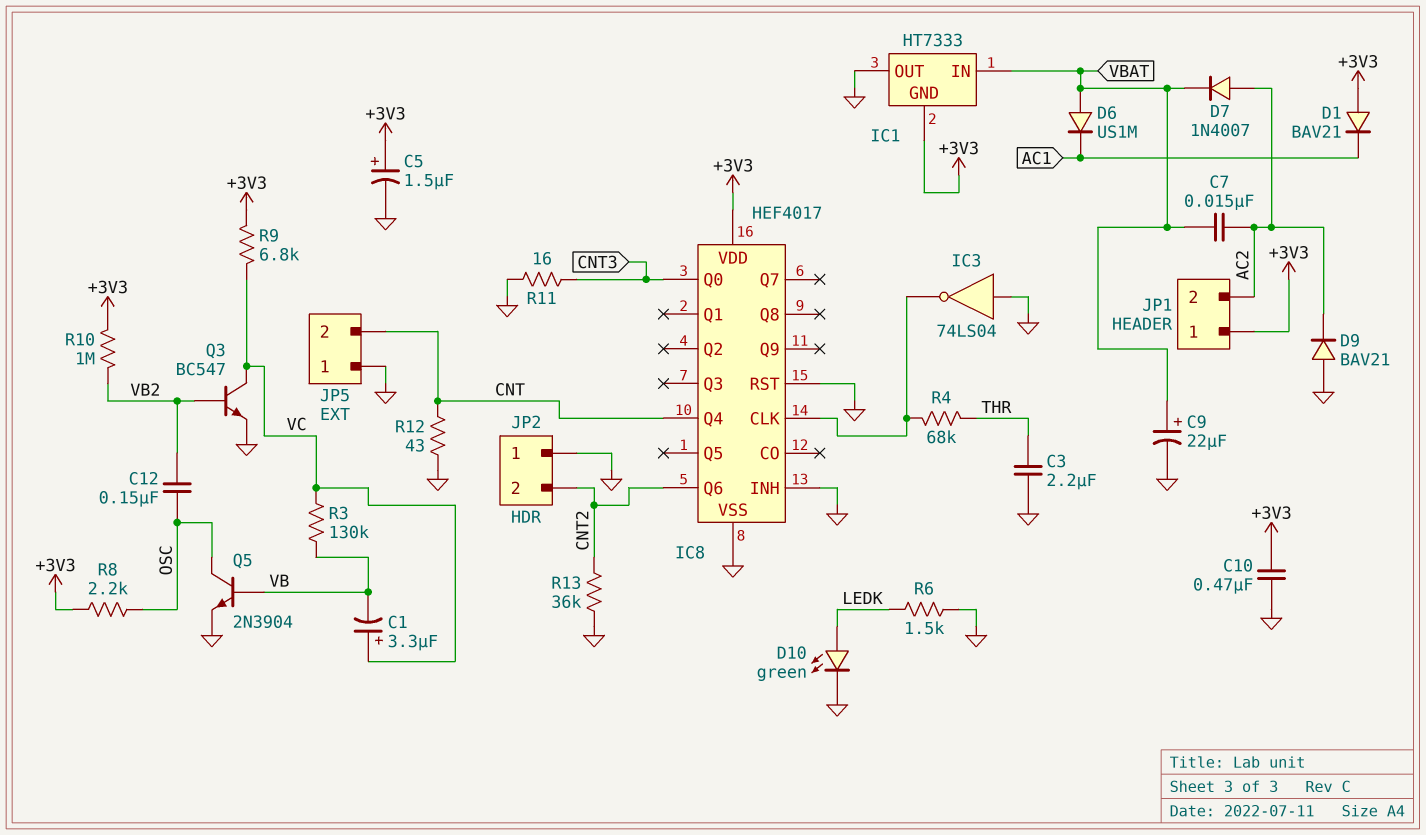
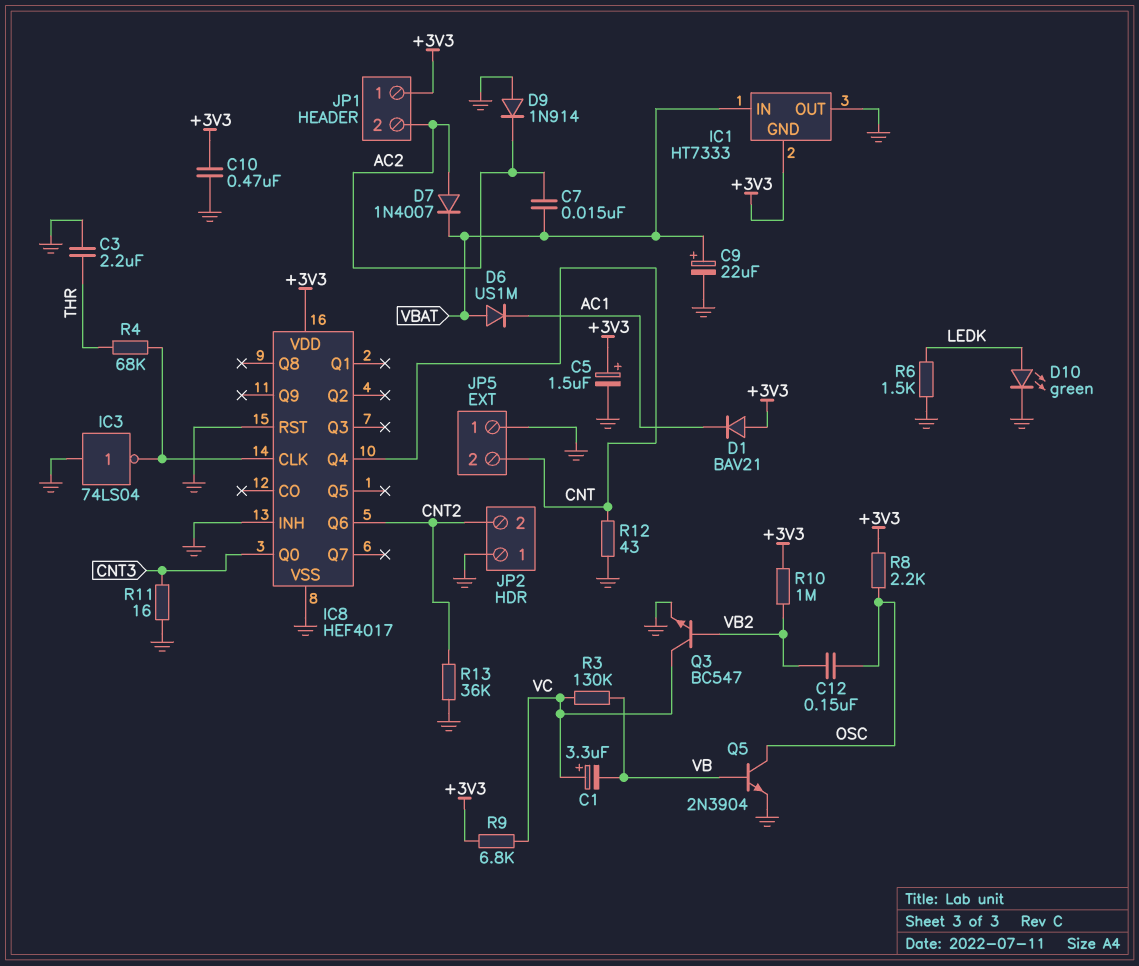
D9: diode BAV21 (A GND, K AC2) -> diode 1N914 (A GND, K AC2)

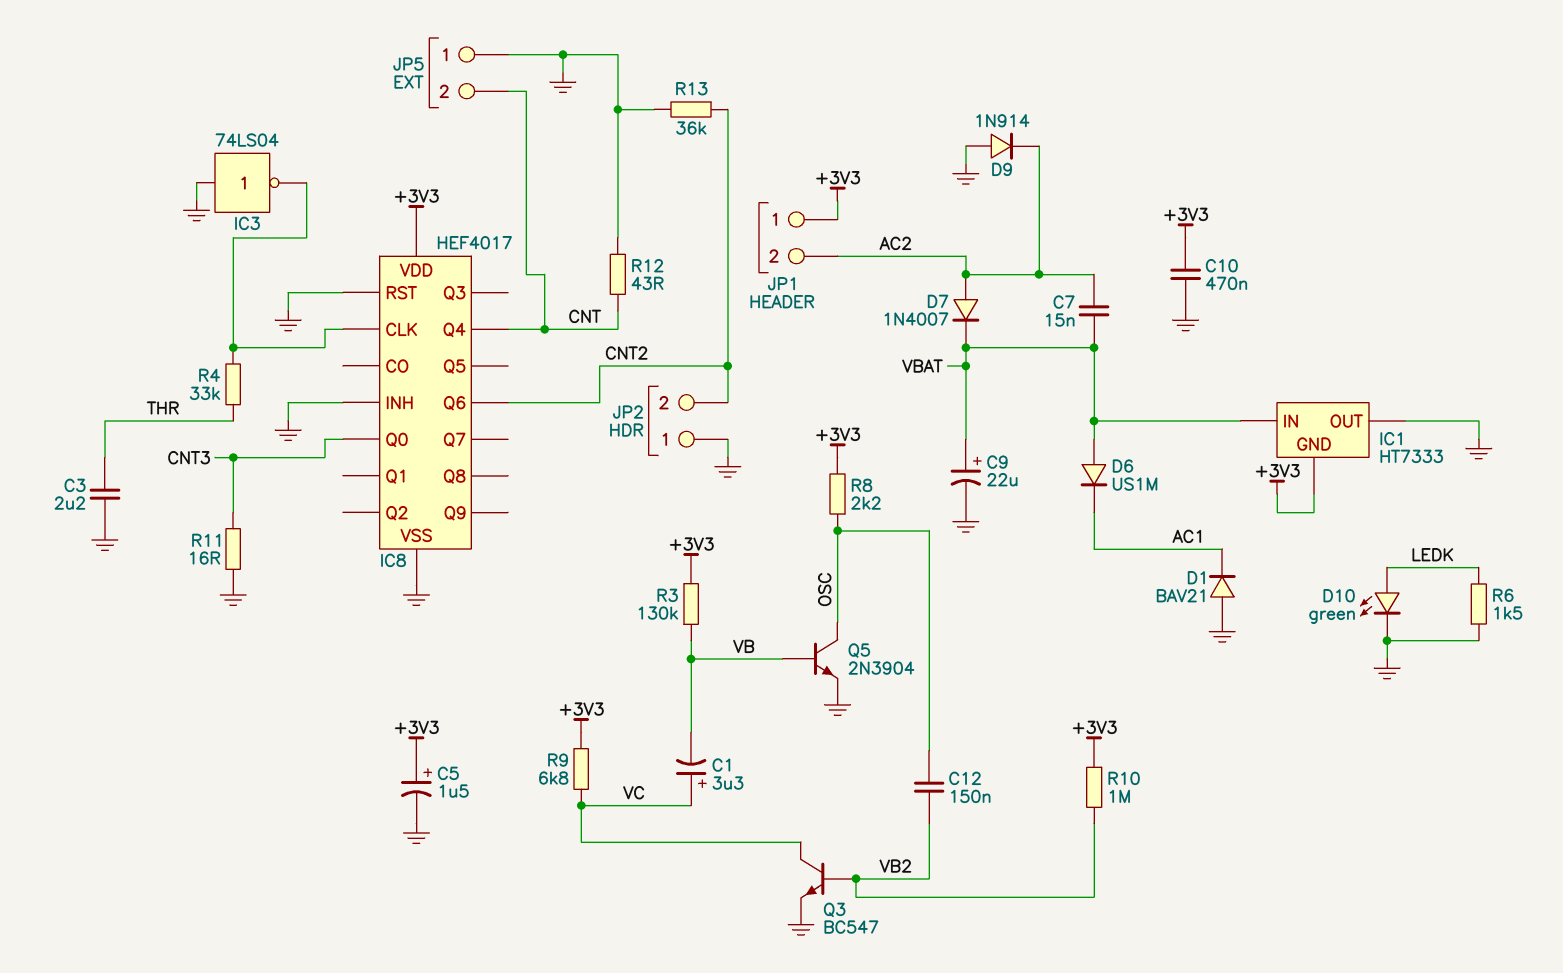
D1: diode BAV21 (A +3V3, K AC1) -> diode BAV21 (A GND, K AC1)
R3: 130k (VB, VC) -> 130k (+3V3, VB)
R4: 68k (IC8/CLK, THR) -> 33k (IC8/CLK, THR)

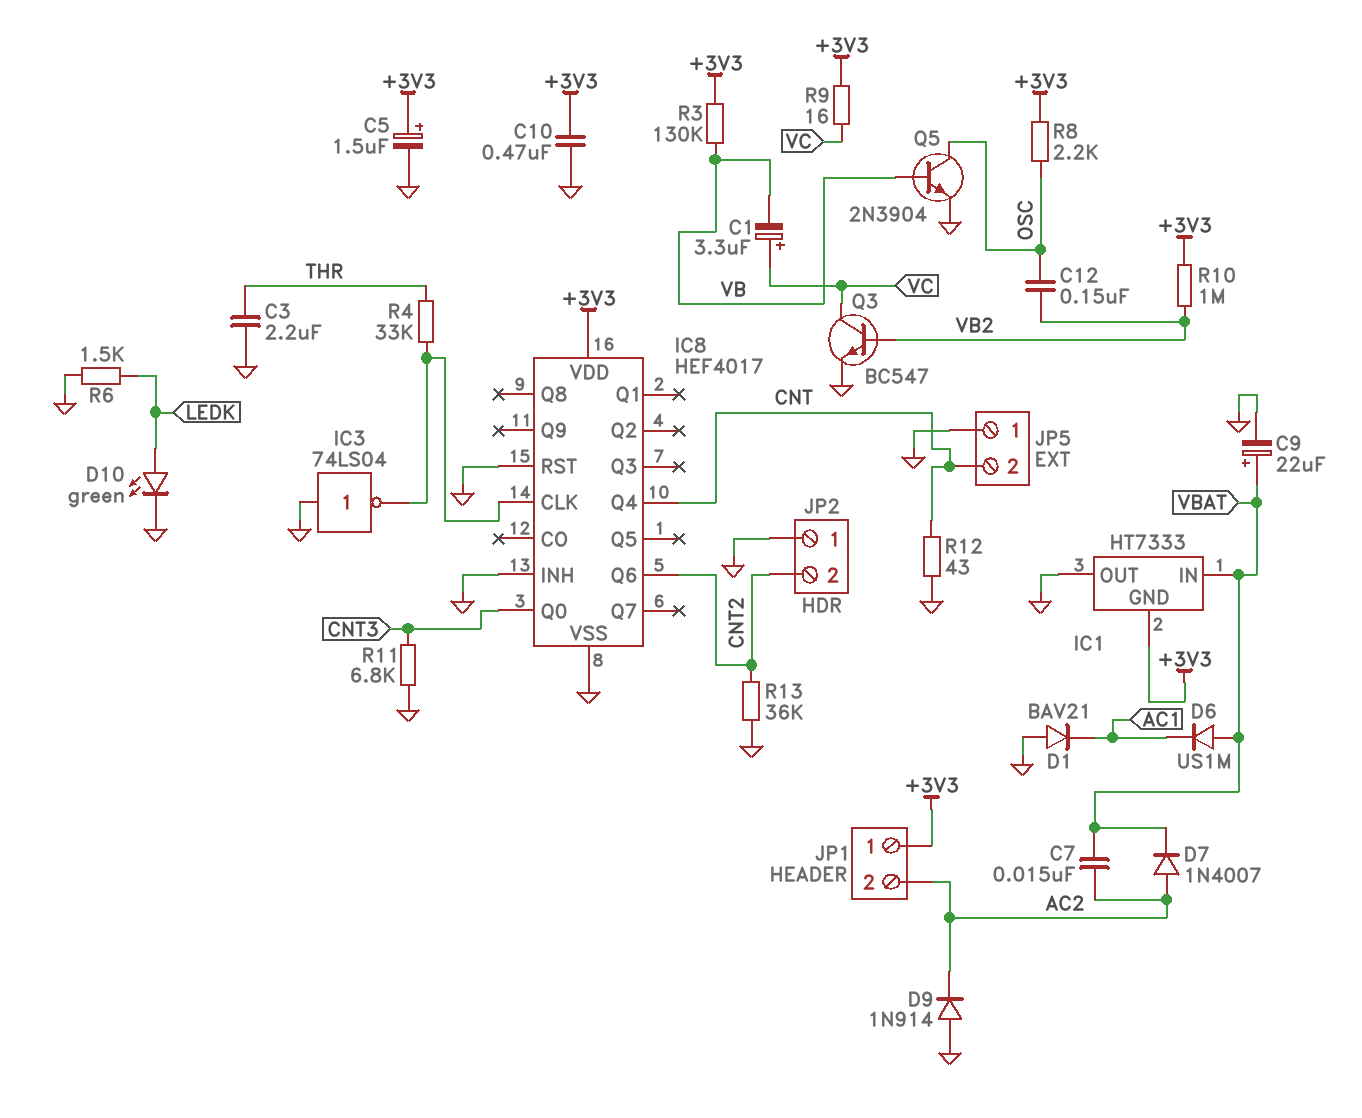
R9: 6.8k (+3V3, VC) -> 16 (+3V3, VC)
R11: 16 (CNT3, GND) -> 6.8k (CNT3, GND)

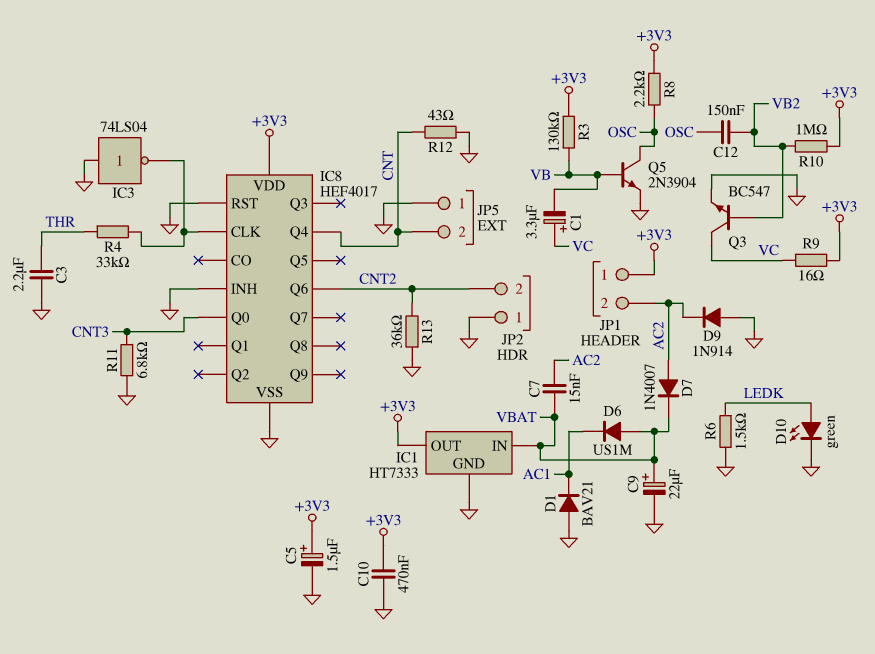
IC1 pin GND: +3V3 -> GND
IC1 pin OUT: GND -> +3V3

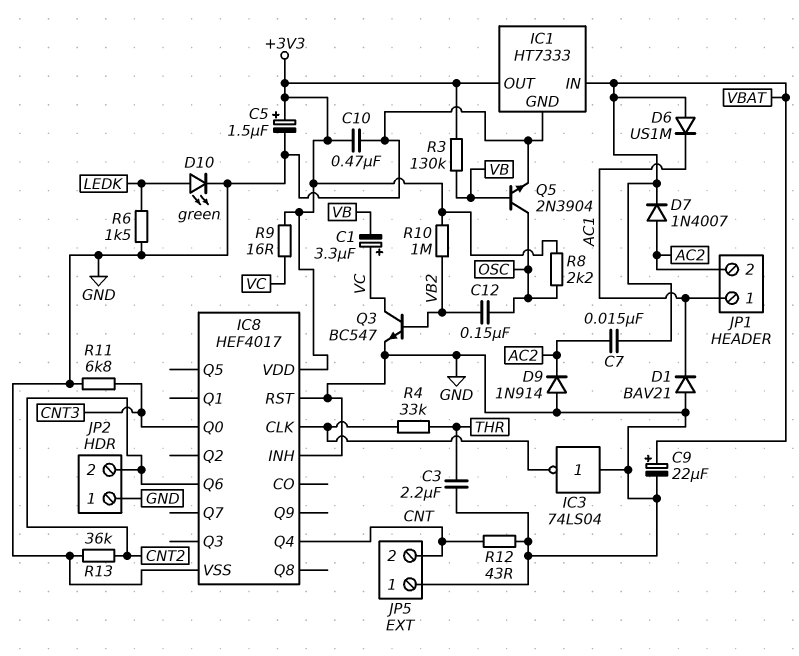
JP1 pin 1: +3V3 -> AC1

